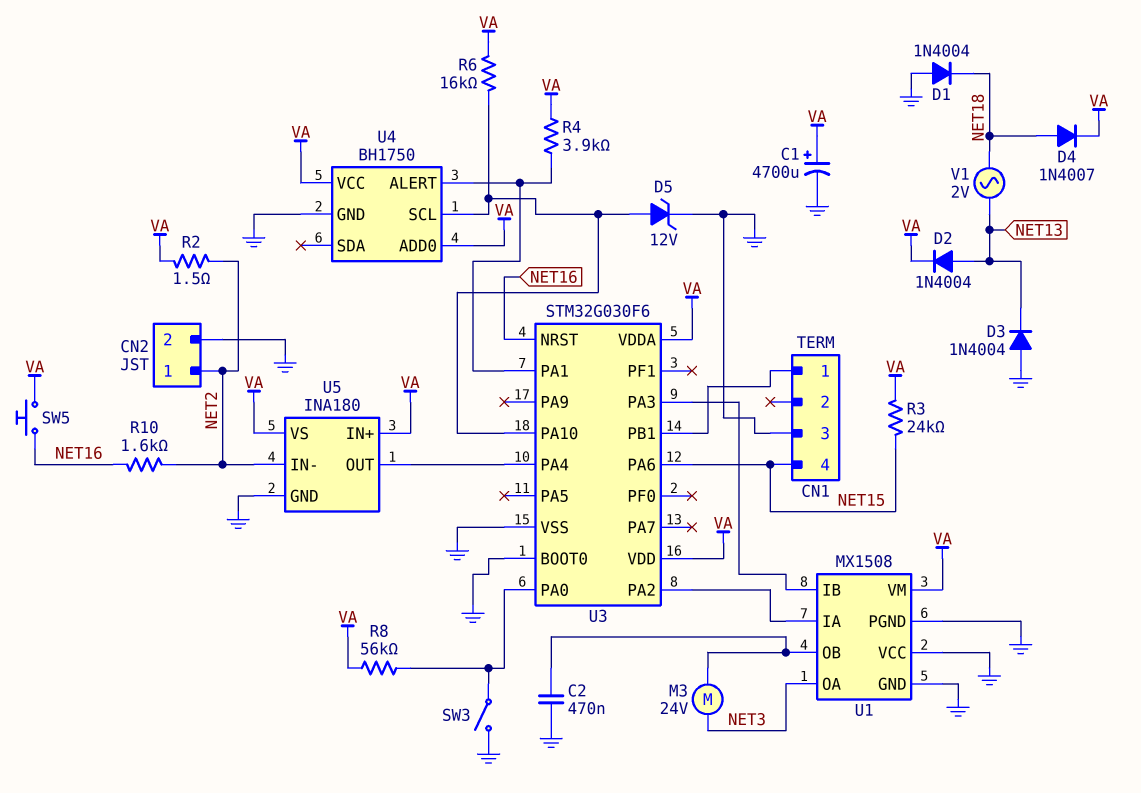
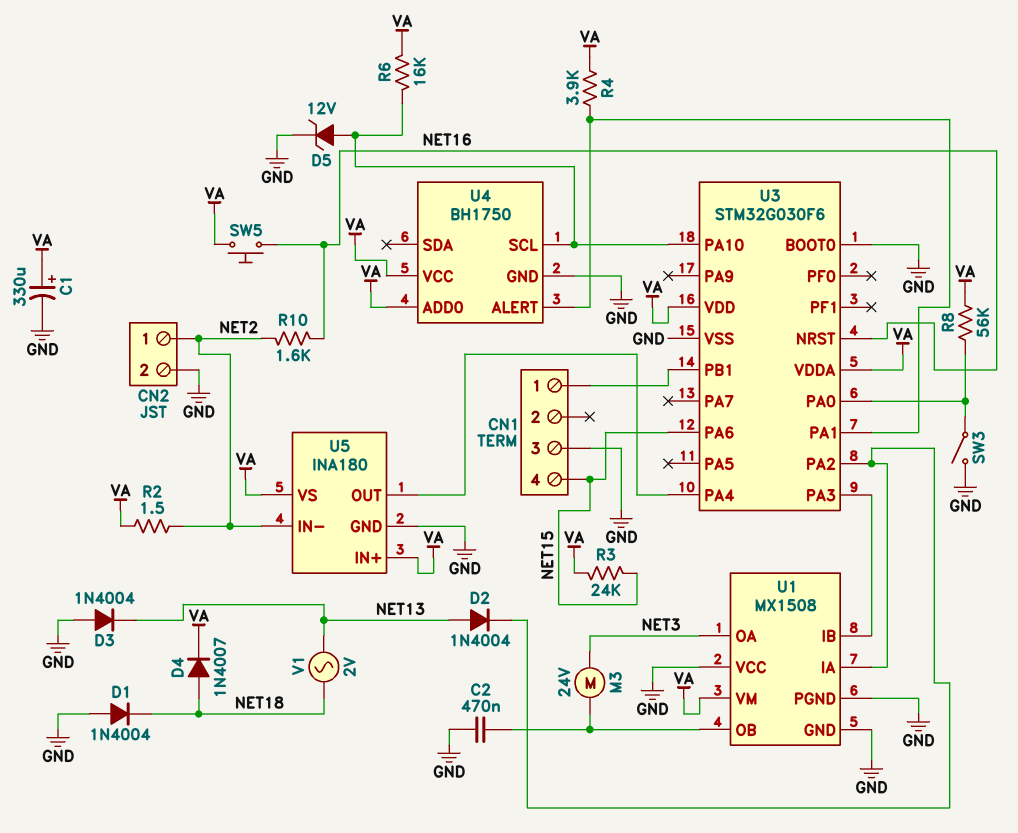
C1: 4700uF (plus VA, minus GND) -> 330uF (plus VA, minus GND)
D2: diode 1N4004 (A NET13, K VA) -> diode 1N4004 (A NET13, K U1/IA)

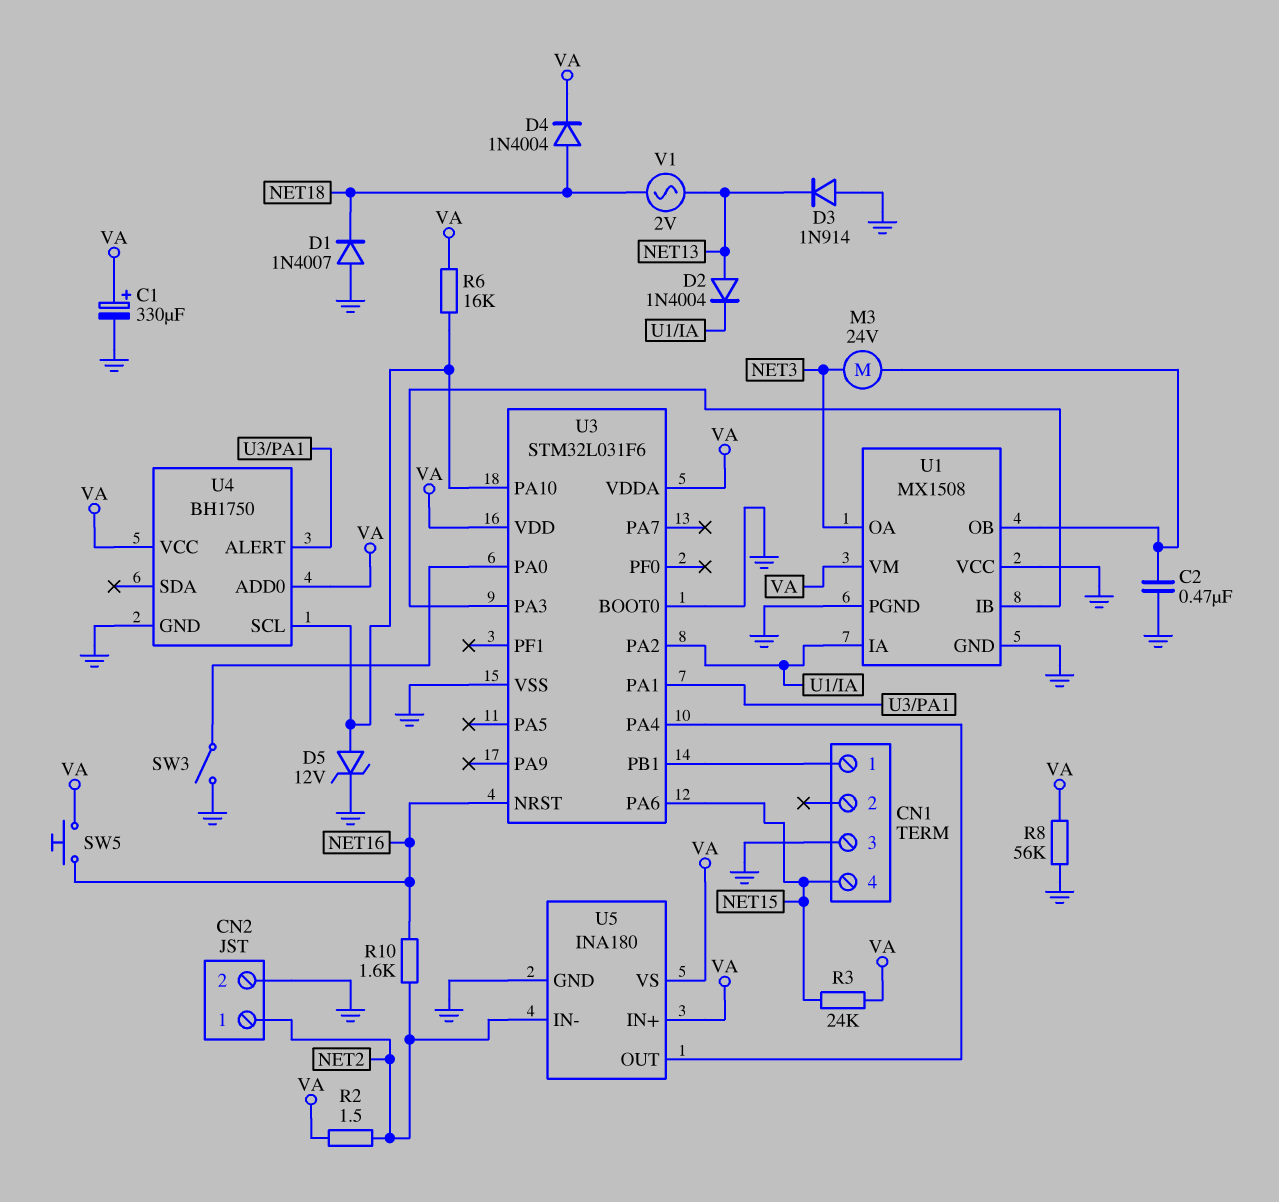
D1: diode 1N4004 (A GND, K NET18) -> diode 1N4007 (A GND, K NET18)
D3: diode 1N4004 (A GND, K NET13) -> diode 1N914 (A GND, K NET13)
D4: diode 1N4007 (A NET18, K VA) -> diode 1N4004 (A NET18, K VA)
R4: 3.9k (U3/PA1, VA) -> none
R8: 56k (U3/PA0, VA) -> 56k (GND, VA)
U3: STM32G030F6 -> STM32L031F6

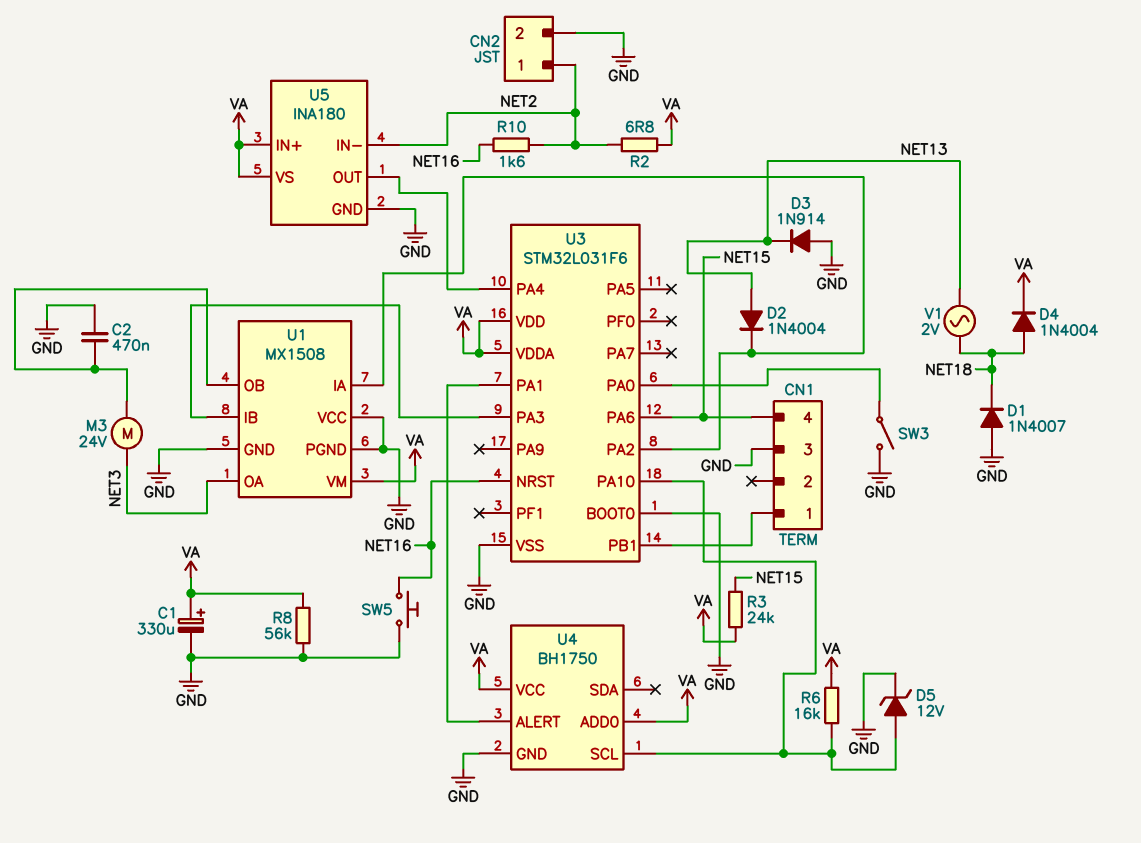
R2: 1.5 (NET2, VA) -> 6.8 (NET2, VA)
SW5: button (NET16, VA) -> button (GND, NET16)

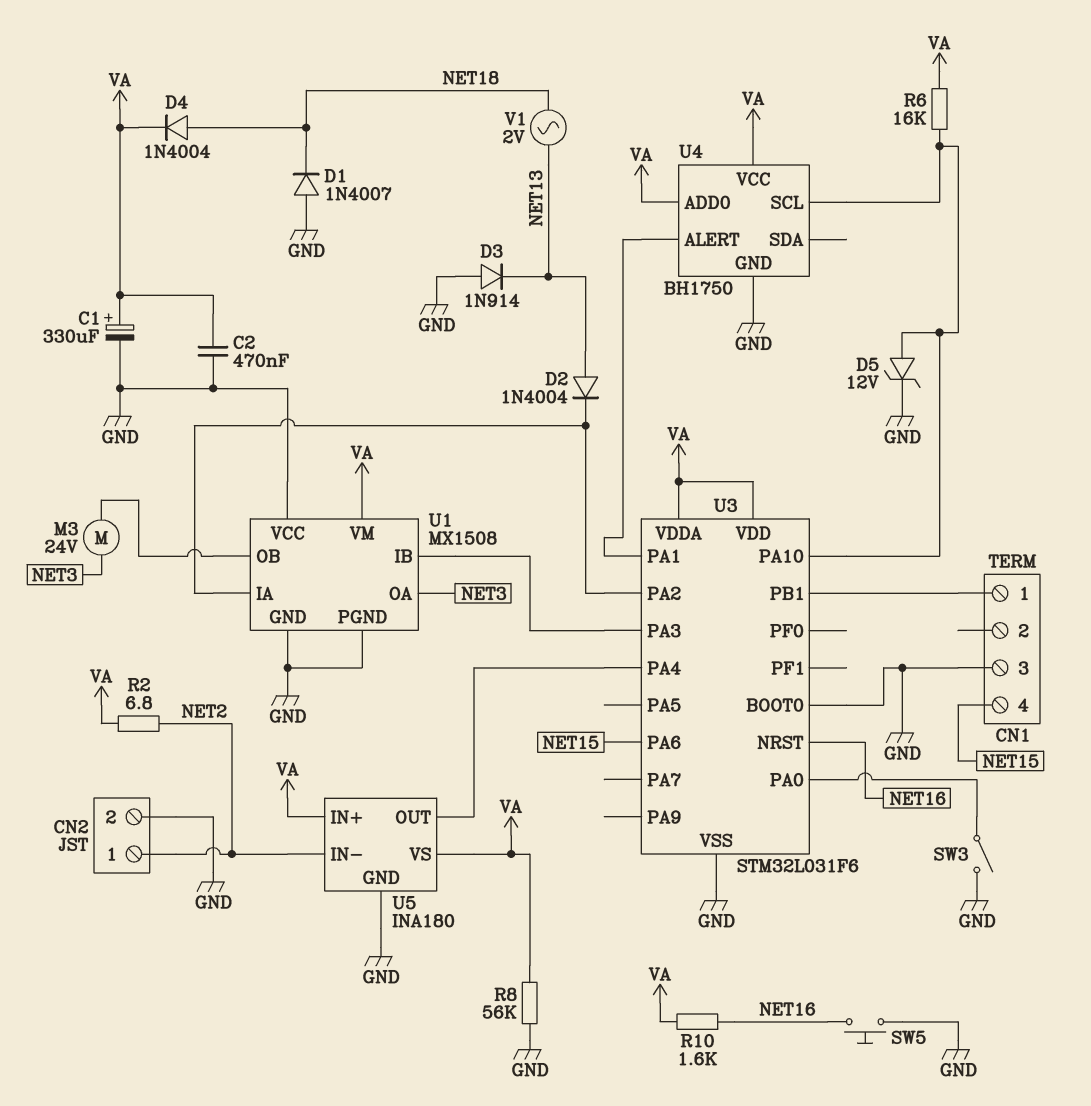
C2: 470nF (GND, U1/OB) -> 470nF (GND, VA)
R3: 24k (NET15, VA) -> none
R10: 1.6k (NET2, NET16) -> 1.6k (NET16, VA)

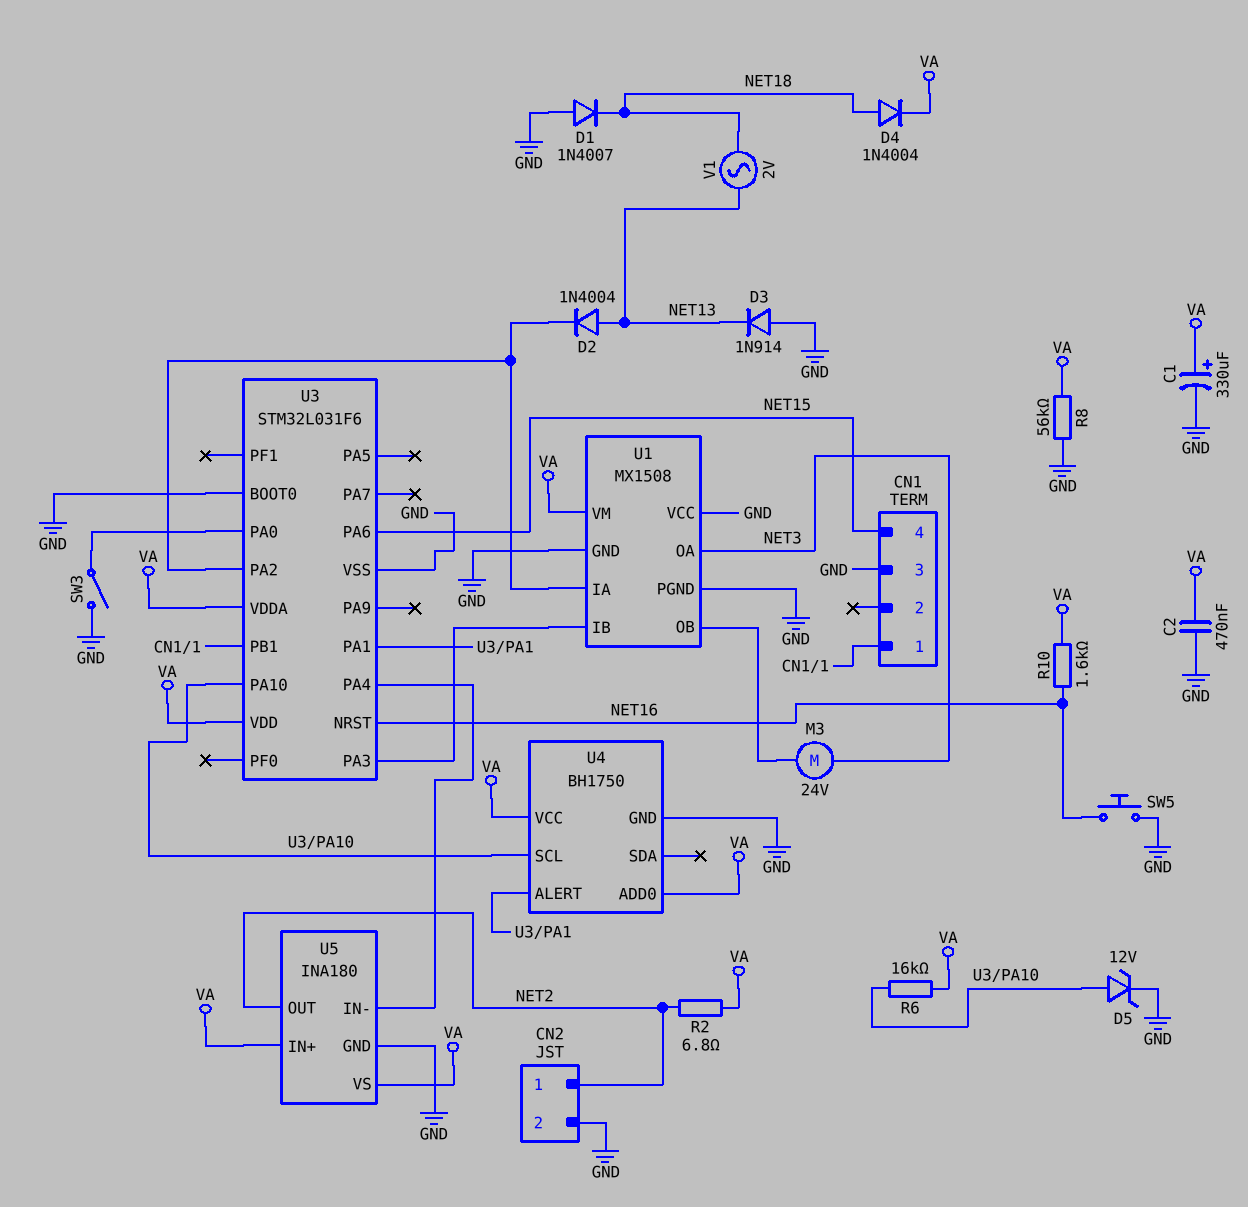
U5 pin IN-: NET2 -> U3/PA4
U5 pin OUT: U3/PA4 -> NET2

